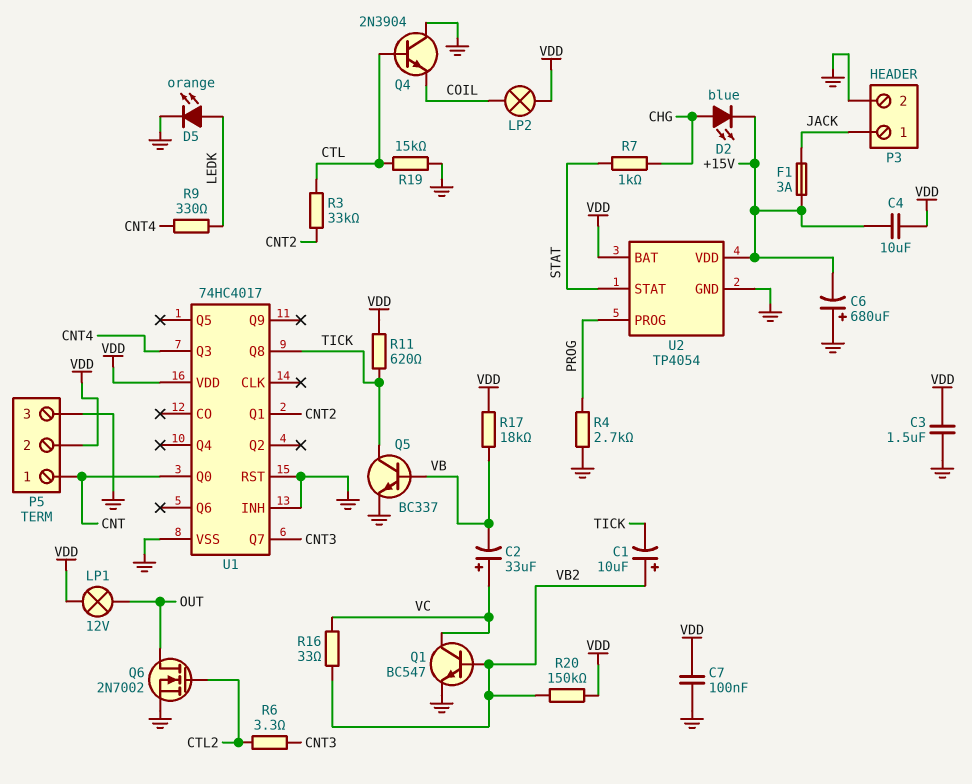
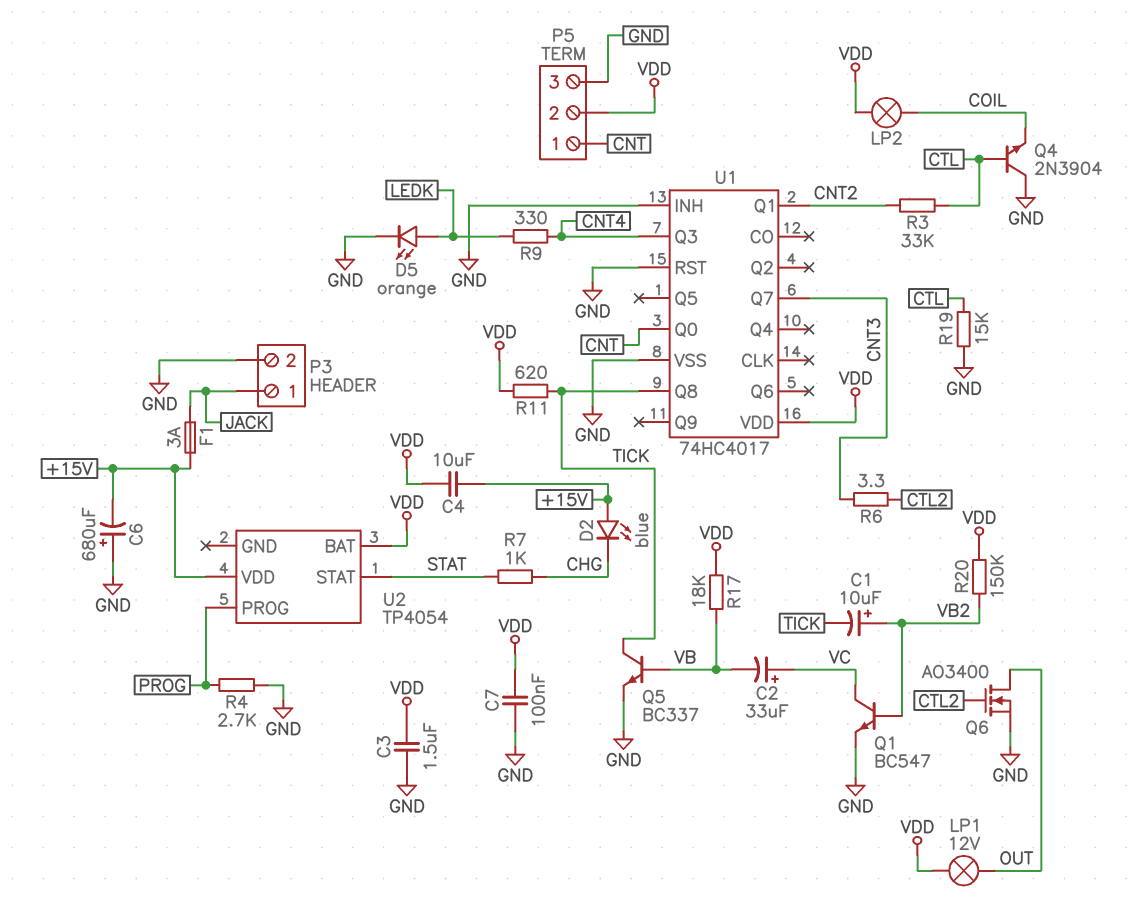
D2: LED blue (A CHG, K +15V) -> LED blue (A +15V, K CHG)
Q6: NMOS 2N7002 (G CTL2, D OUT, S GND) -> NMOS AO3400 (G CTL2, D OUT, S GND)
R16: 33 (VB2, VC) -> none
U2 pin GND: GND -> none

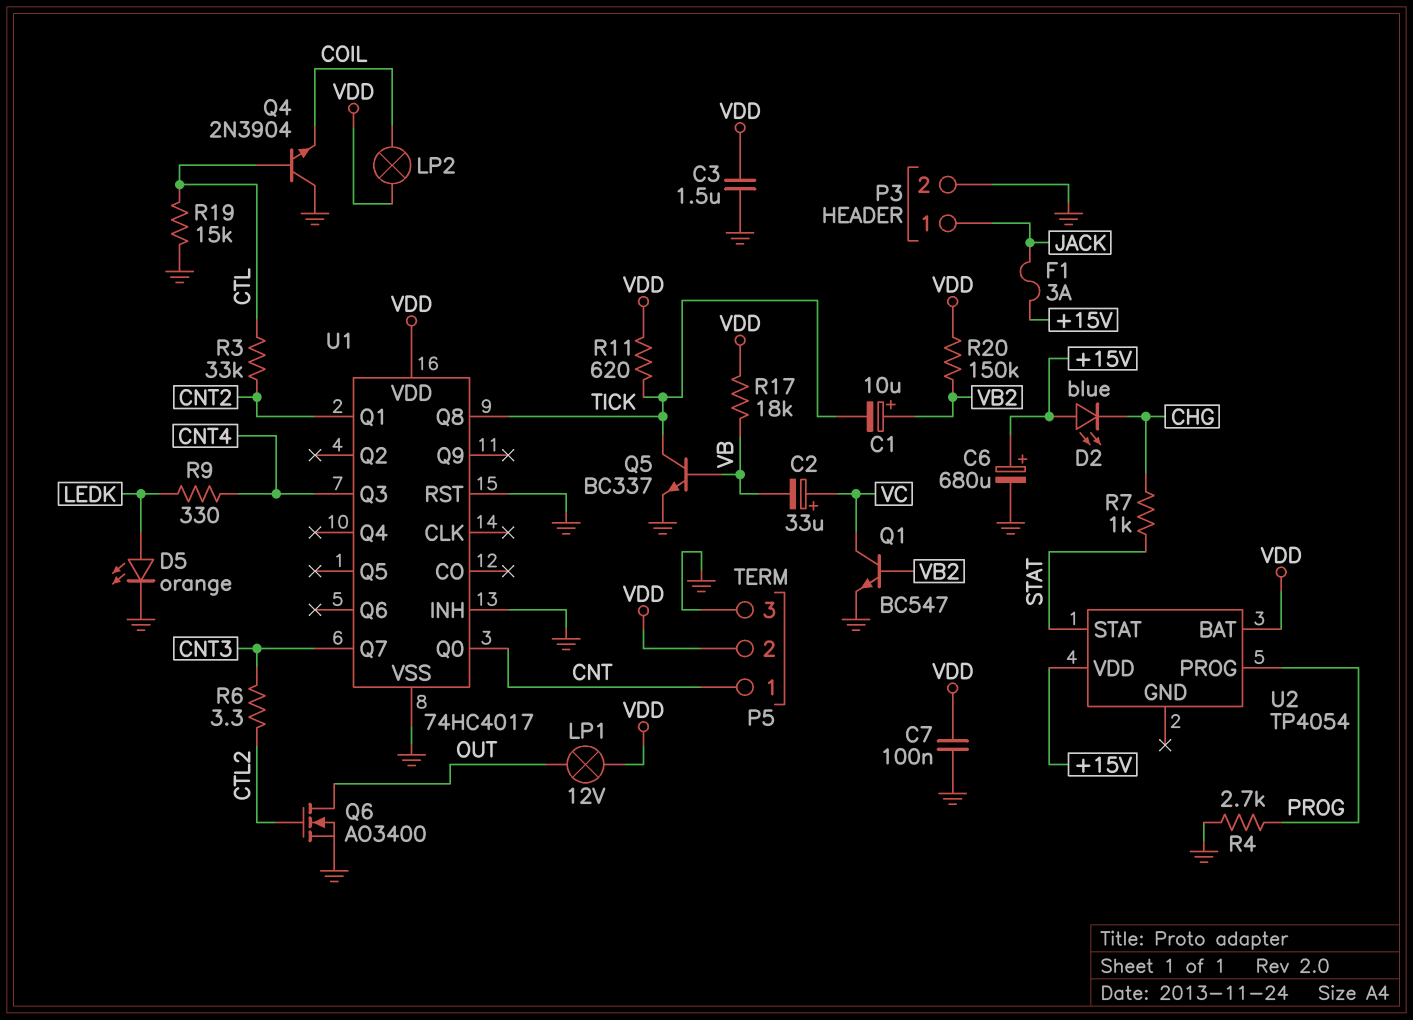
C4: 10uF (+15V, VDD) -> none
C6: 680uF (plus GND, minus +15V) -> 680uF (plus +15V, minus GND)

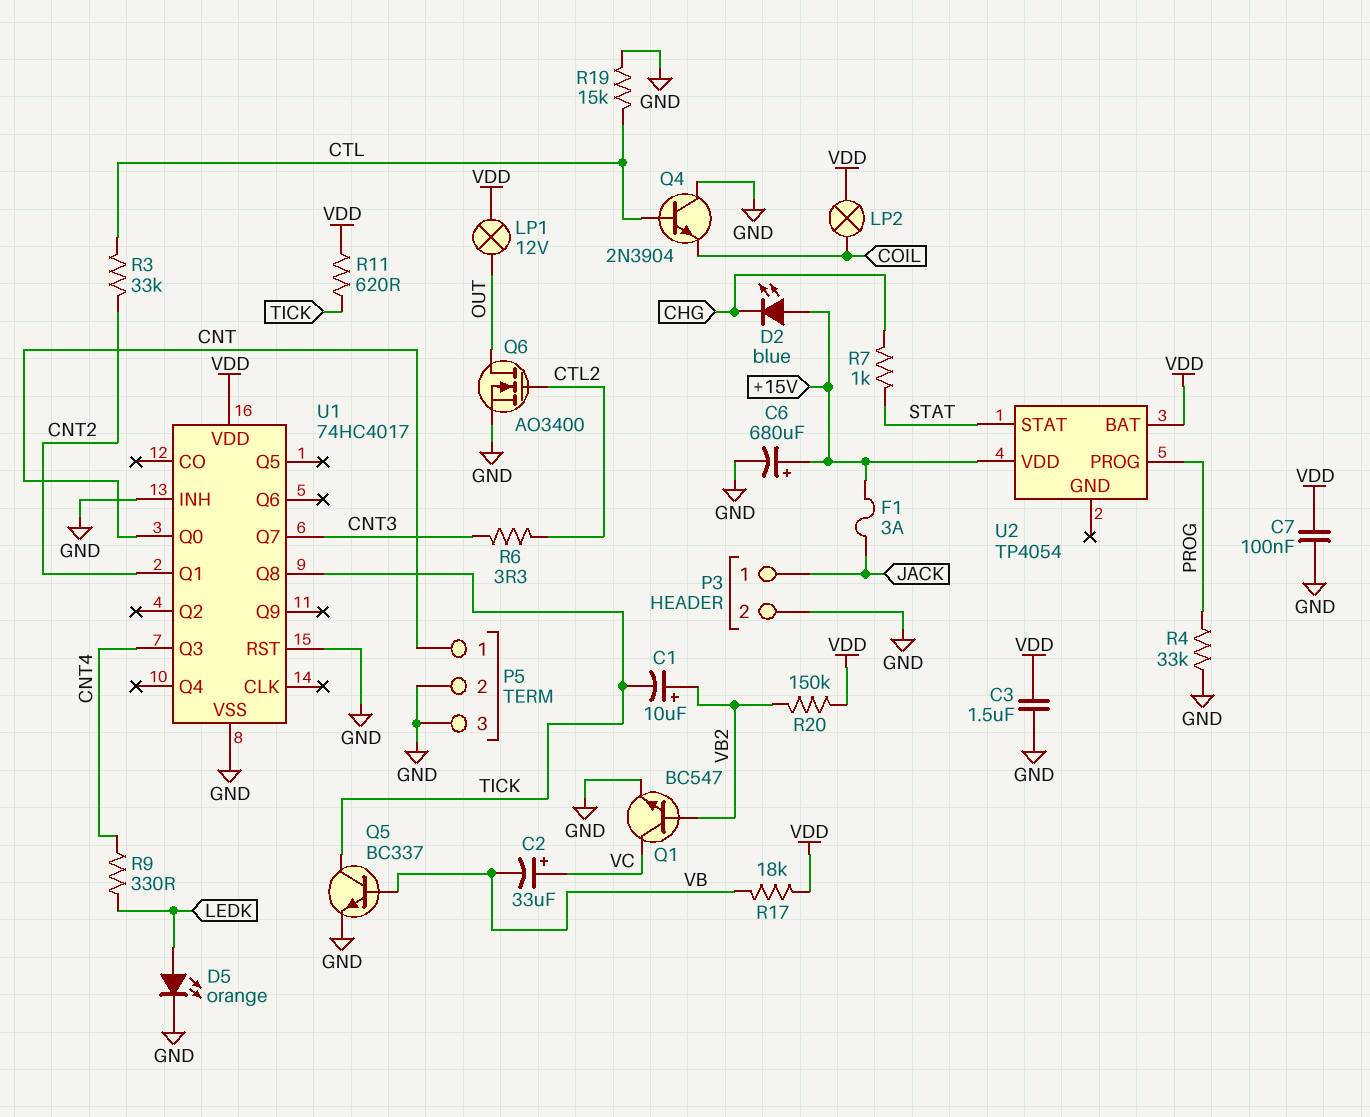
P5 pin 2: VDD -> GND
R4: 2.7k (GND, PROG) -> 33k (GND, PROG)

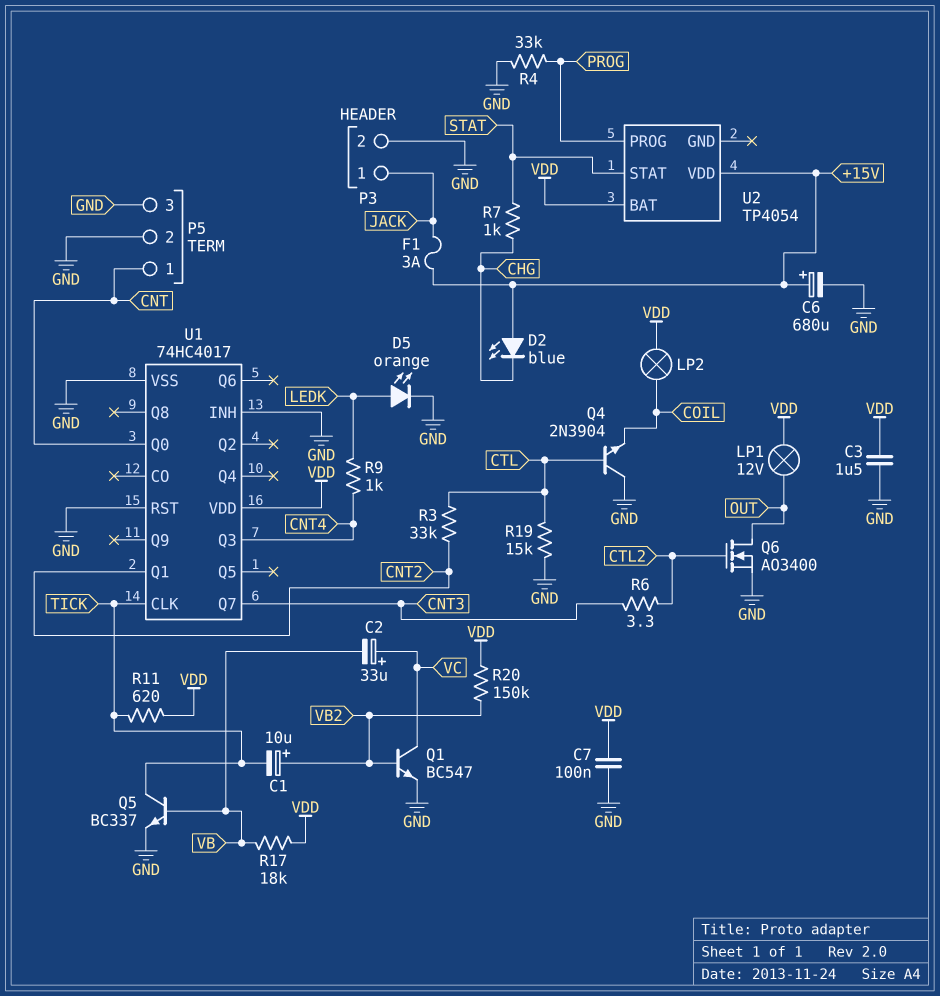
R9: 330 (CNT4, LEDK) -> 1k (CNT4, LEDK)
U1 pin CLK: none -> TICK
U1 pin Q8: TICK -> none

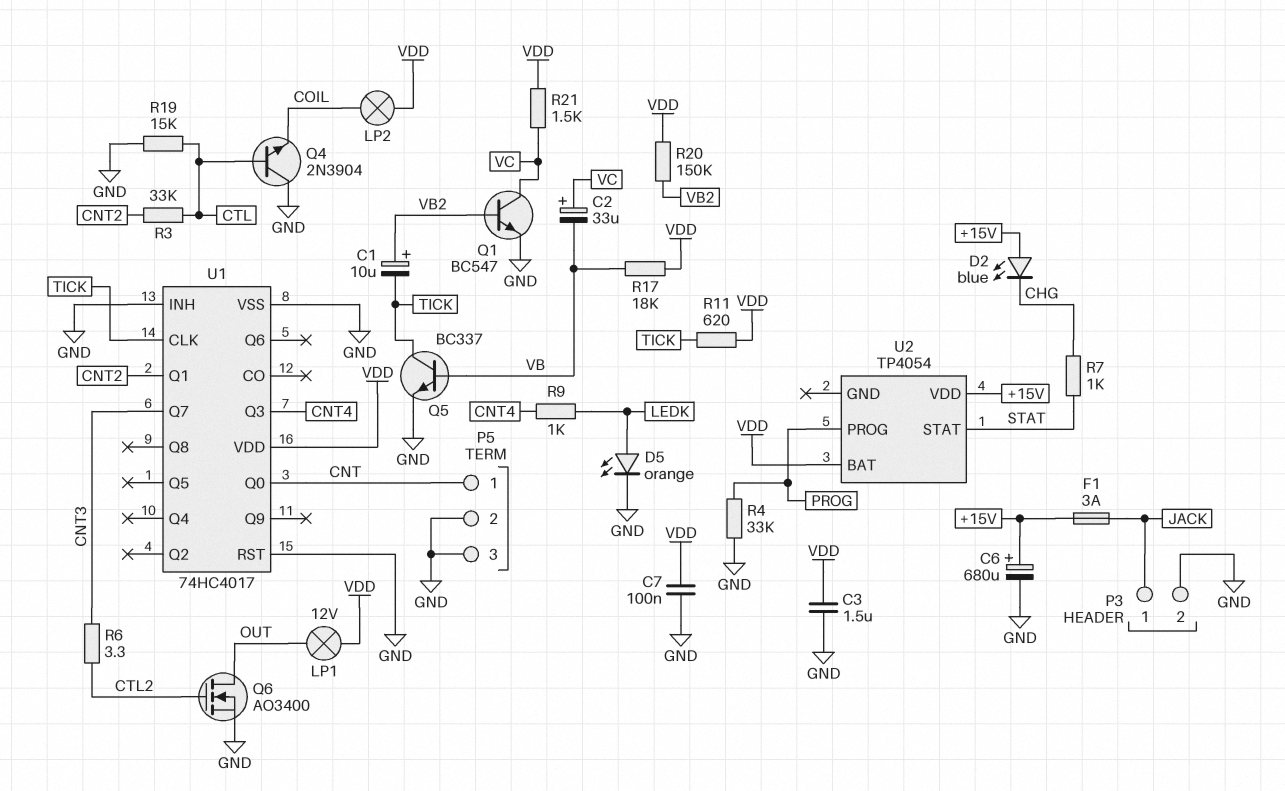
R21: none -> 1.5k (VC, VDD)

